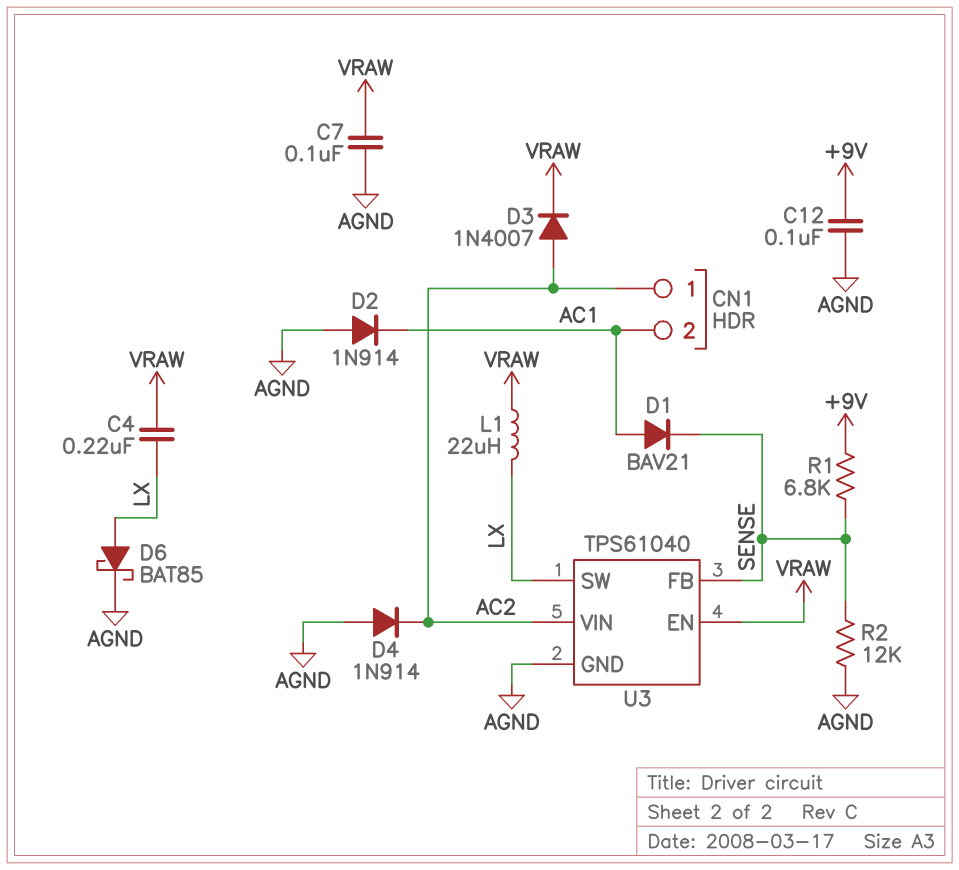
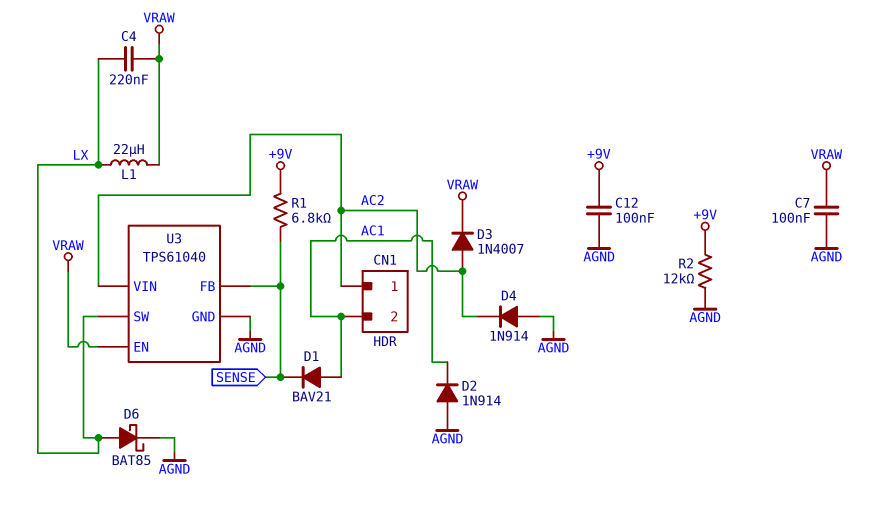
R2: 12k (AGND, SENSE) -> 12k (+9V, AGND)

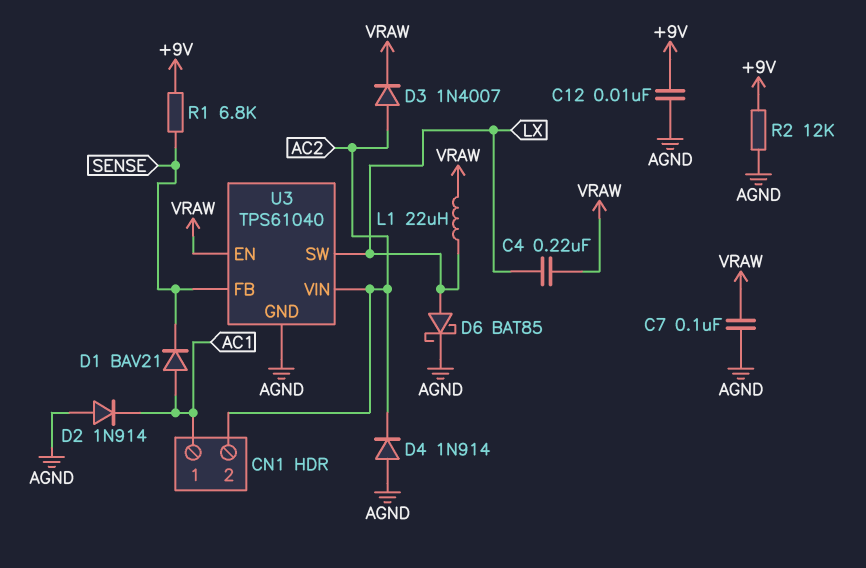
C12: 100nF (+9V, AGND) -> 10nF (+9V, AGND)
CN1 pin 1: AC2 -> AC1
CN1 pin 2: AC1 -> AC2

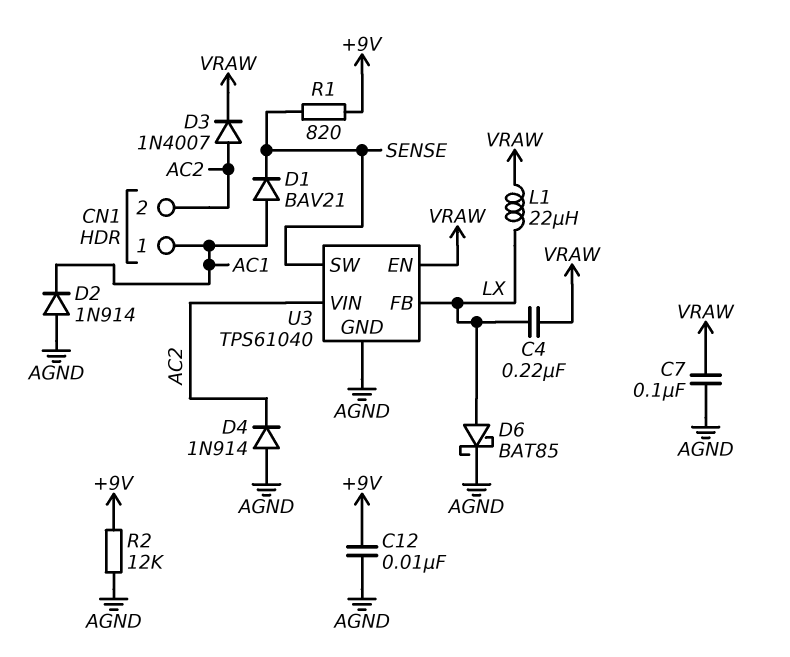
R1: 6.8k (+9V, SENSE) -> 820 (+9V, SENSE)
U3 pin FB: SENSE -> LX
U3 pin SW: LX -> SENSE

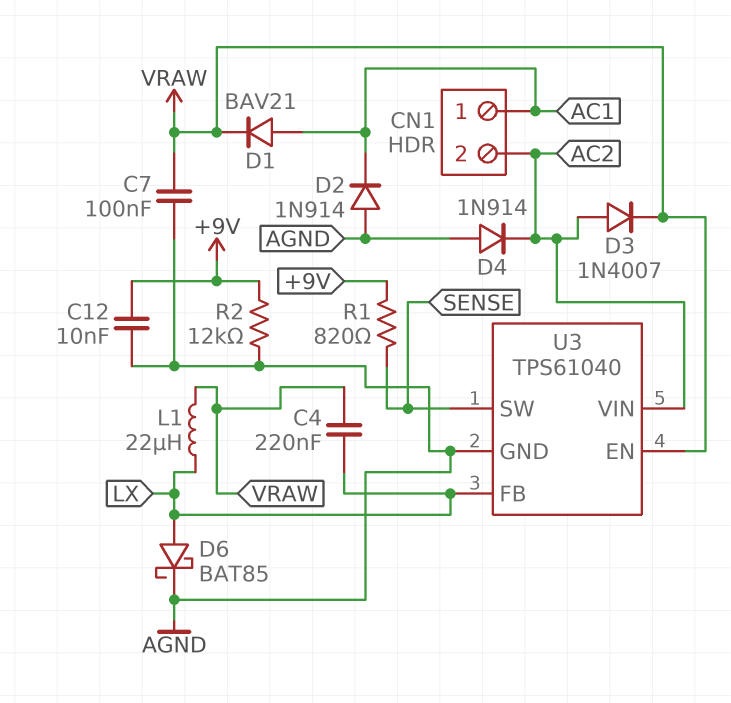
D1: diode BAV21 (A AC1, K SENSE) -> diode BAV21 (A AC1, K VRAW)

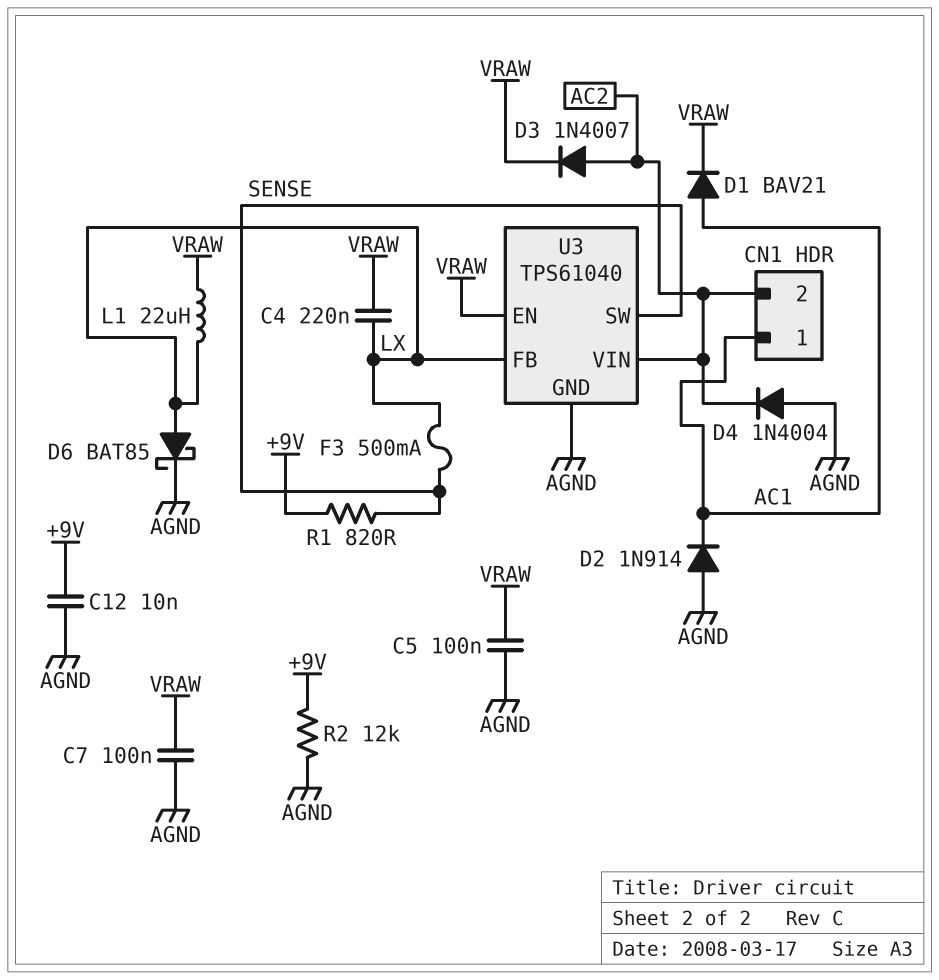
C5: none -> 100nF (AGND, VRAW)
D4: diode 1N914 (A AGND, K AC2) -> diode 1N4004 (A AGND, K AC2)
F3: none -> 500mA (LX, SENSE)

